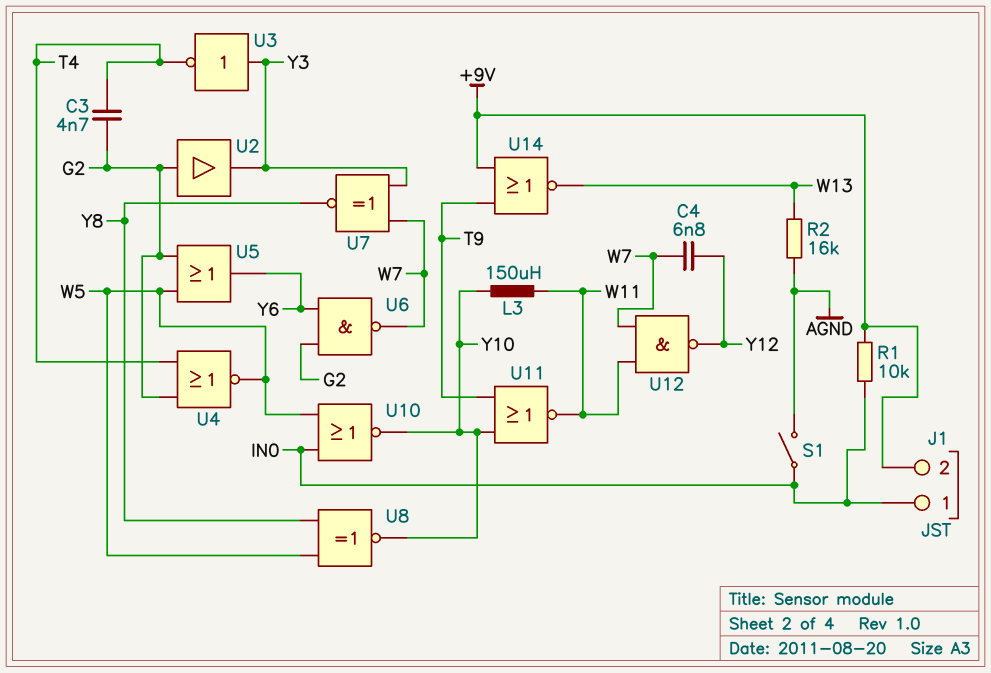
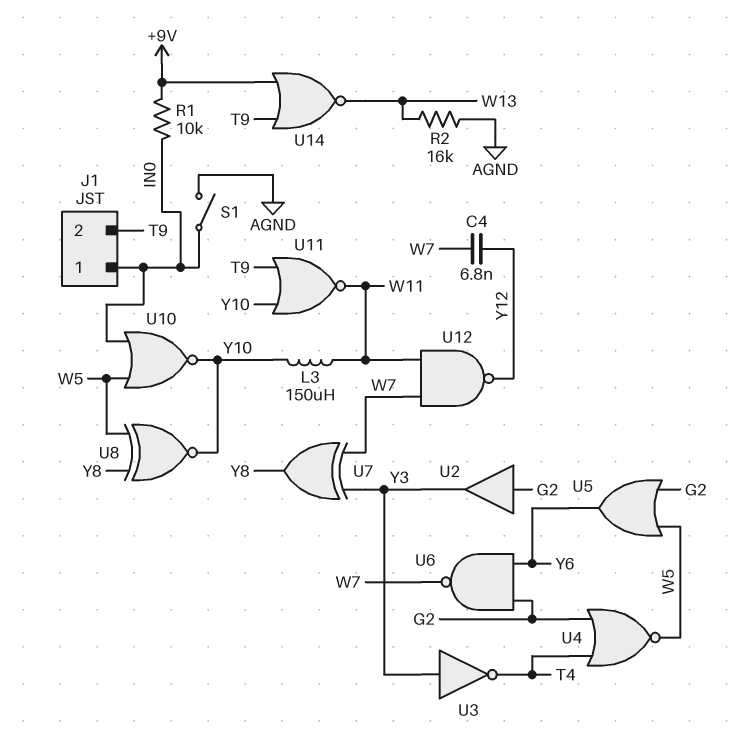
C3: 4.7nF (G2, T4) -> none
J1 pin 2: +9V -> T9
U7: XNOR (in W7, in Y3, out Y8) -> XOR (in W7, in Y3, out Y8)

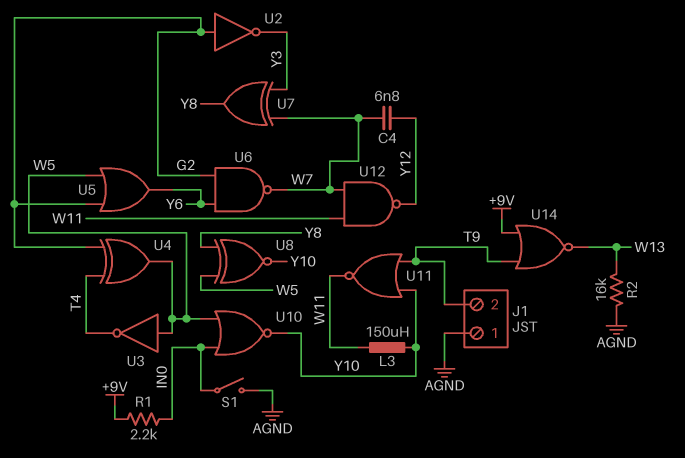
J1 pin 1: IN0 -> AGND
R1: 10k (+9V, IN0) -> 2.2k (+9V, IN0)
U2: buffer (in G2, out Y3) -> NOT (in G2, out Y3)
U3: NOT (in Y3, out T4) -> NOT (in W5, out T4)
U4: NOR (in G2, in T4, out W5) -> XOR (in G2, in T4, out W5)

